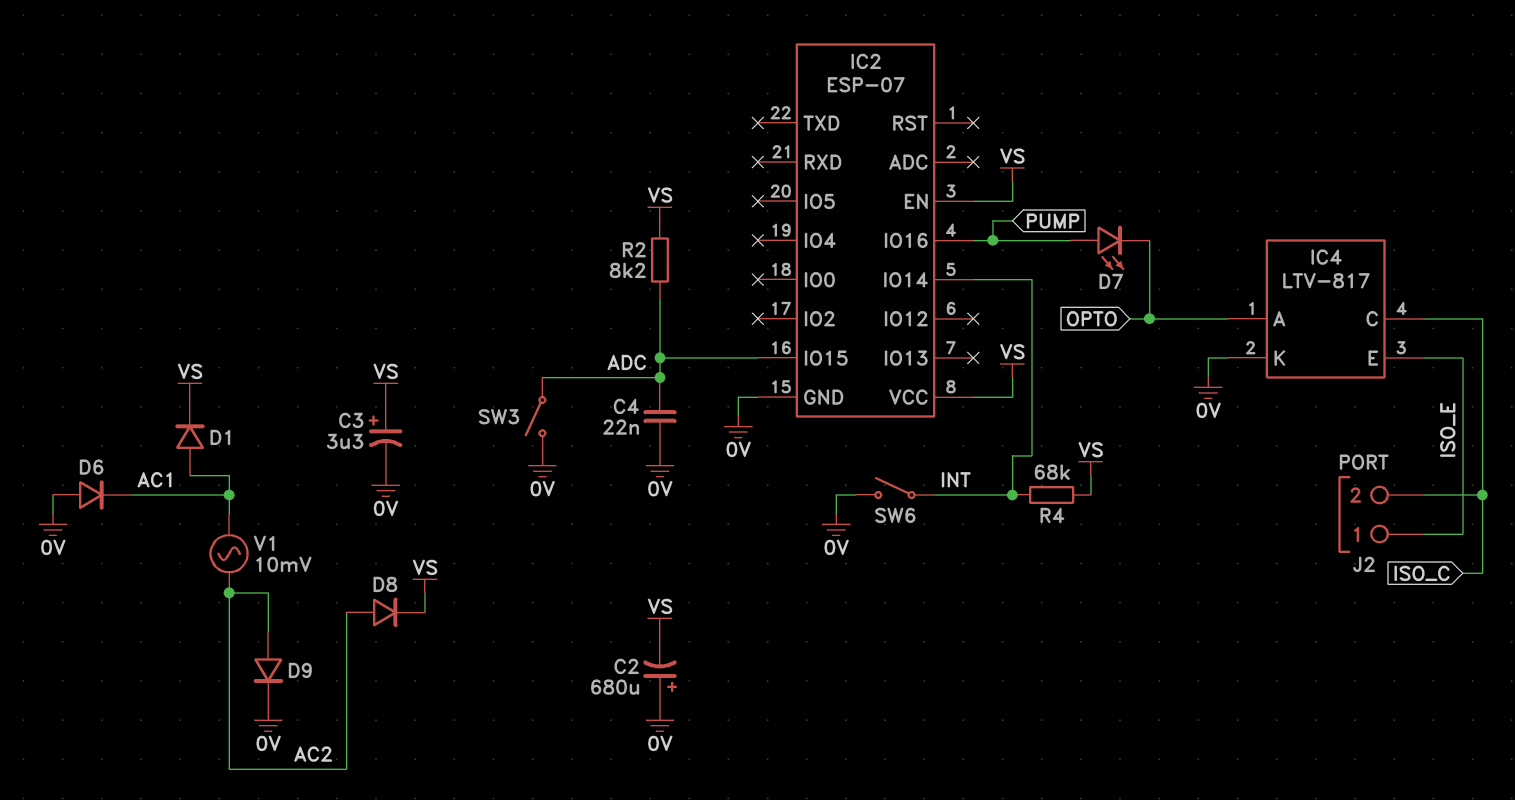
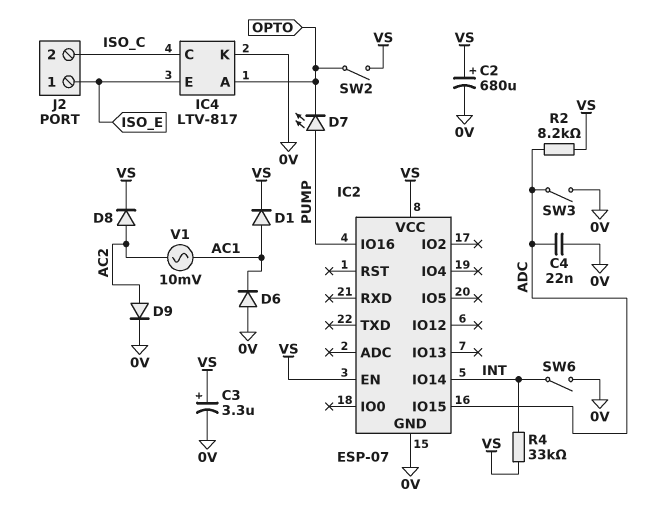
C2: 680uF (plus 0V, minus VS) -> 680uF (plus VS, minus 0V)
R4: 68k (INT, VS) -> 33k (INT, VS)
SW2: none -> switch (OPTO, VS)

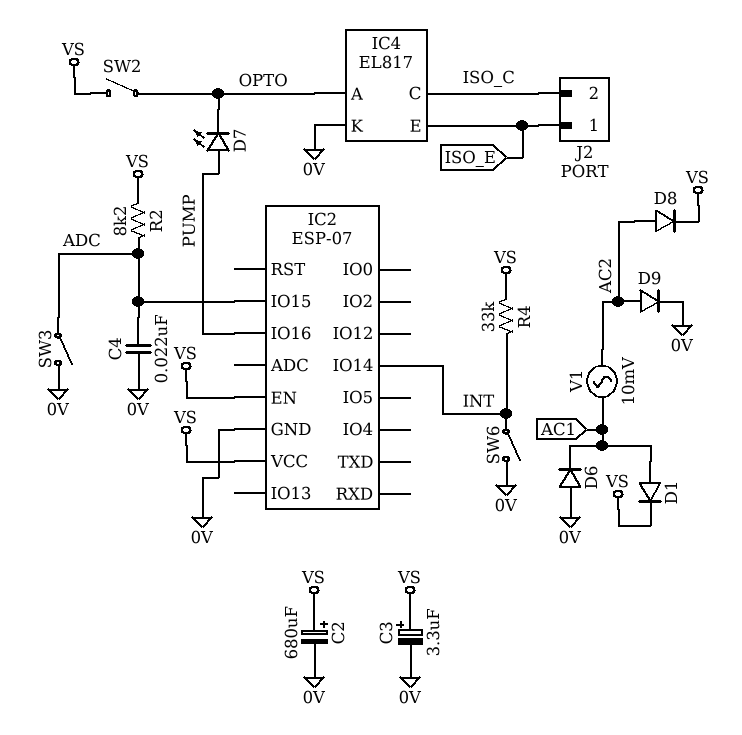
IC4: LTV-817 -> EL817

